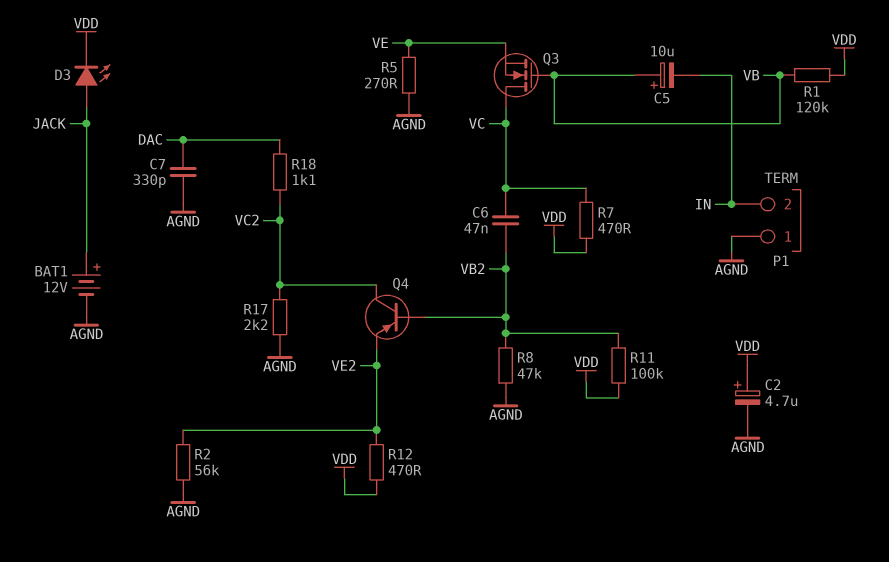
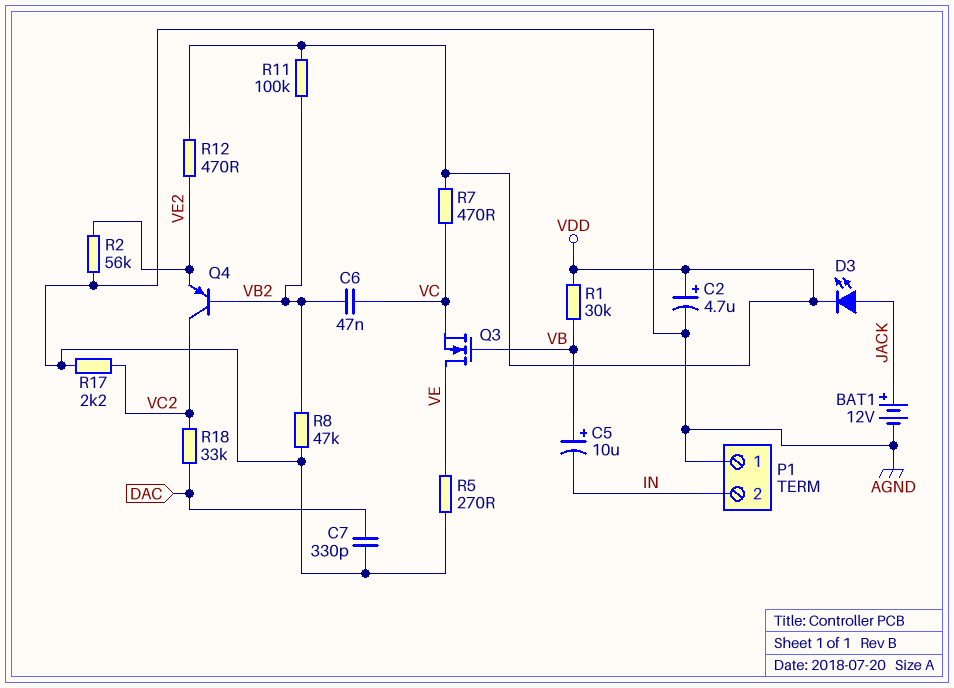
Q3: NMOS (G VB, D VC, S VE) -> NMOS (G VB, D VE, S VC)
R1: 120k (VB, VDD) -> 30k (VB, VDD)
R18: 1.1k (DAC, VC2) -> 33k (DAC, VC2)

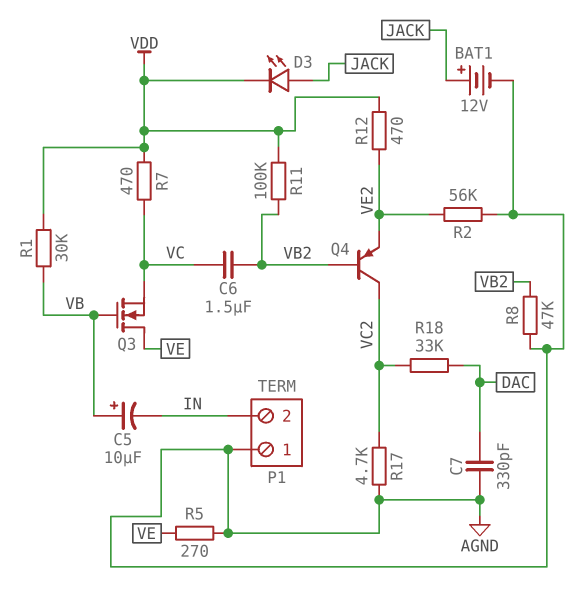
C2: 4.7uF (plus VDD, minus AGND) -> none
C6: 47nF (VB2, VC) -> 1.5uF (VB2, VC)
R17: 2.2k (AGND, VC2) -> 4.7k (AGND, VC2)

